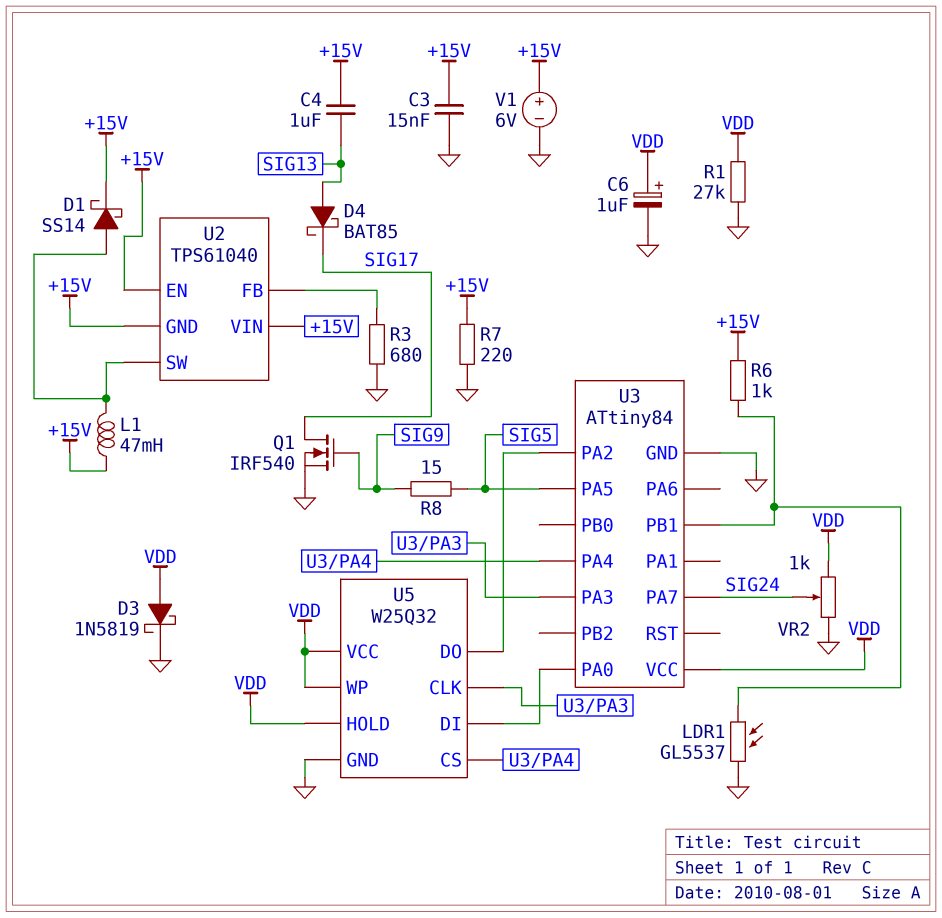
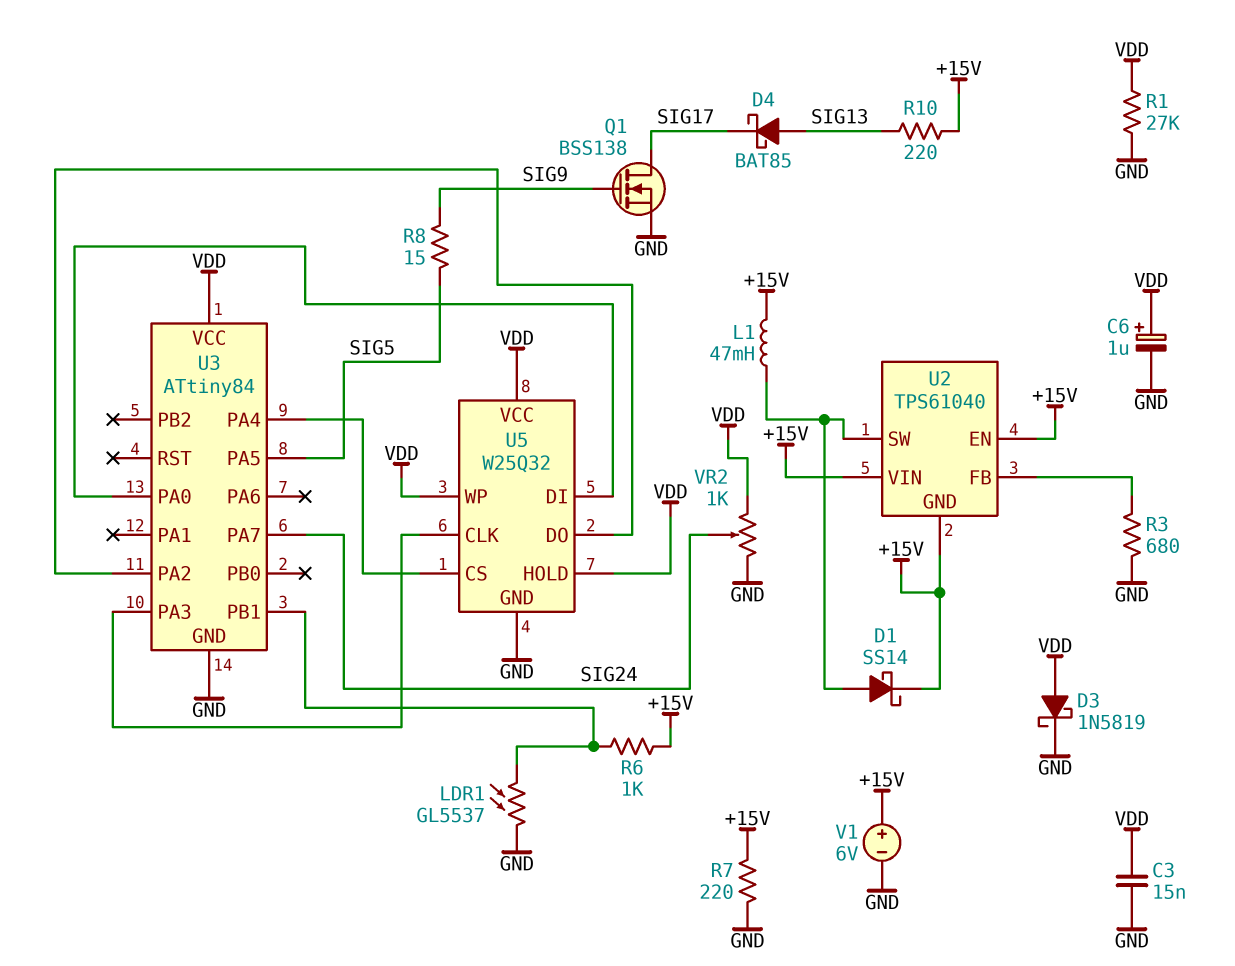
C3: 15nF (+15V, GND) -> 15nF (GND, VDD)
C4: 1uF (+15V, SIG13) -> none
Q1: NMOS IRF540 (G SIG9, D SIG17, S GND) -> NMOS BSS138 (G SIG9, D SIG17, S GND)
R10: none -> 220 (+15V, SIG13)

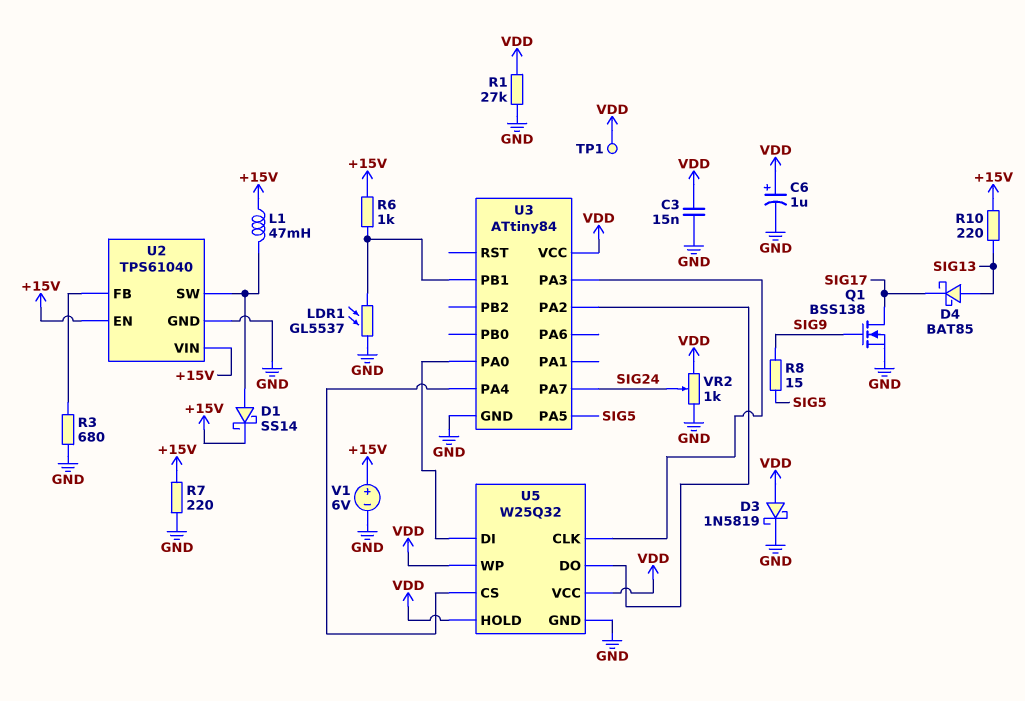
TP1: none -> test point (VDD)
U2 pin GND: +15V -> GND

